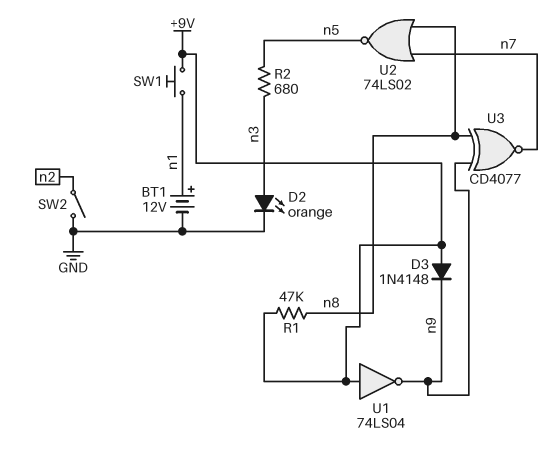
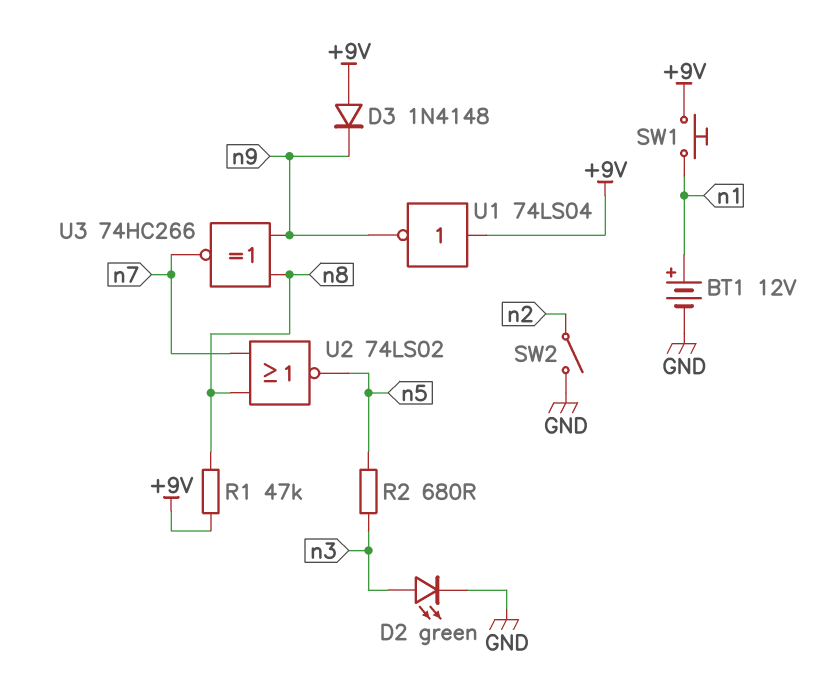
D2: LED orange (A n3, K GND) -> LED green (A n3, K GND)
U3: XNOR CD4077 (in n8, in n9, out n7) -> XNOR 74HC266 (in n8, in n9, out n7)

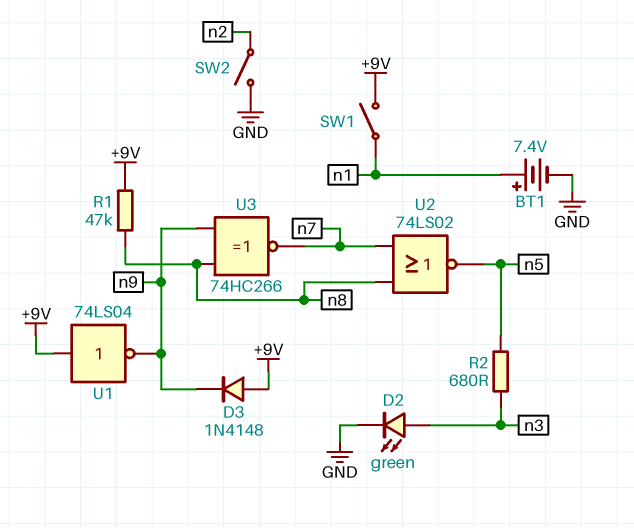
BT1: 12V (plus n1, minus GND) -> 7.4V (plus n1, minus GND)
SW1: button (+9V, n1) -> switch (+9V, n1)

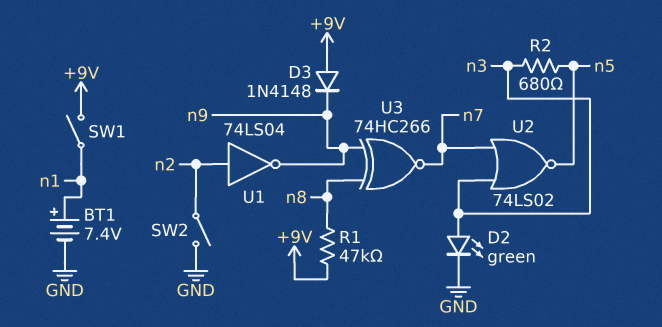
U1: NOT 74LS04 (in +9V, out n9) -> NOT 74LS04 (in n2, out n9)
U2: NOR 74LS02 (in n7, in n8, out n5) -> NOR 74LS02 (in n3, in n7, out n5)

